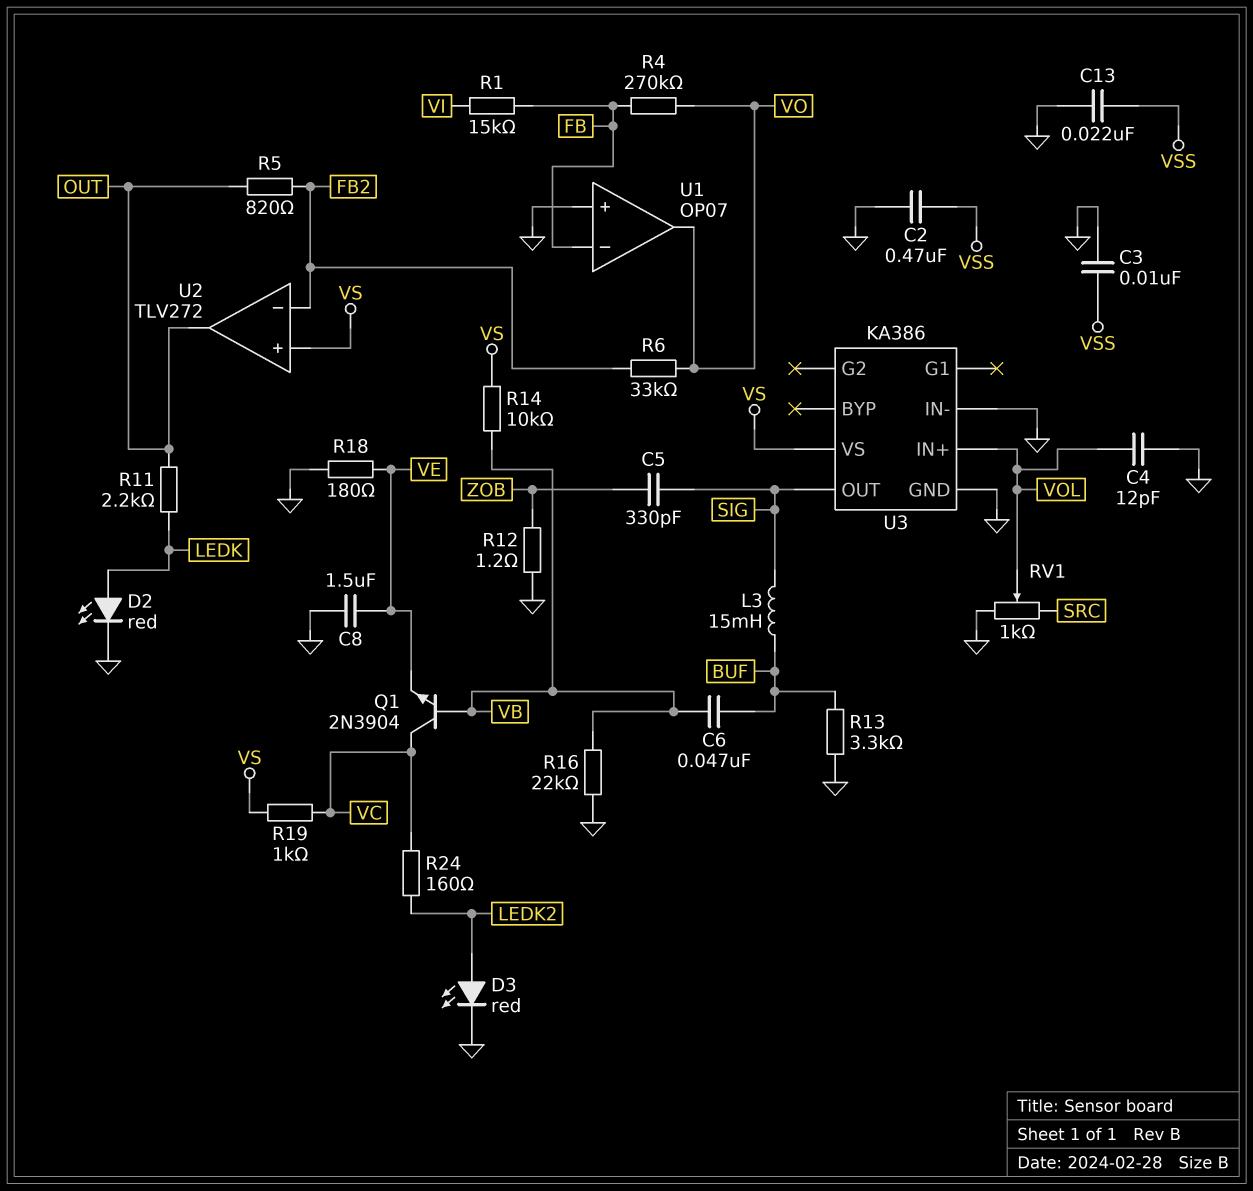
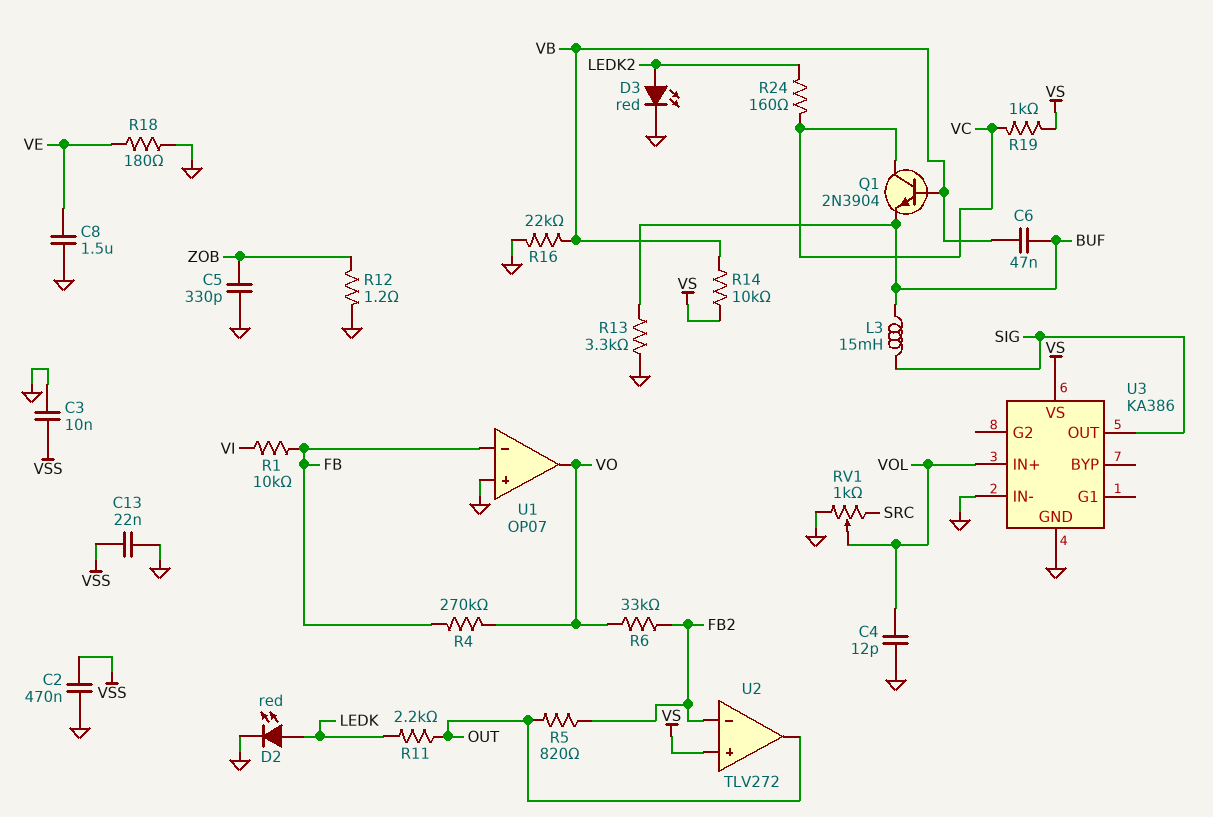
C5: 330pF (SIG, ZOB) -> 330pF (GND, ZOB)
Q1: NPN 2N3904 (B VB, C VC, E VE) -> NPN 2N3904 (B VB, C VC, E BUF)
R1: 15k (FB, VI) -> 10k (FB, VI)

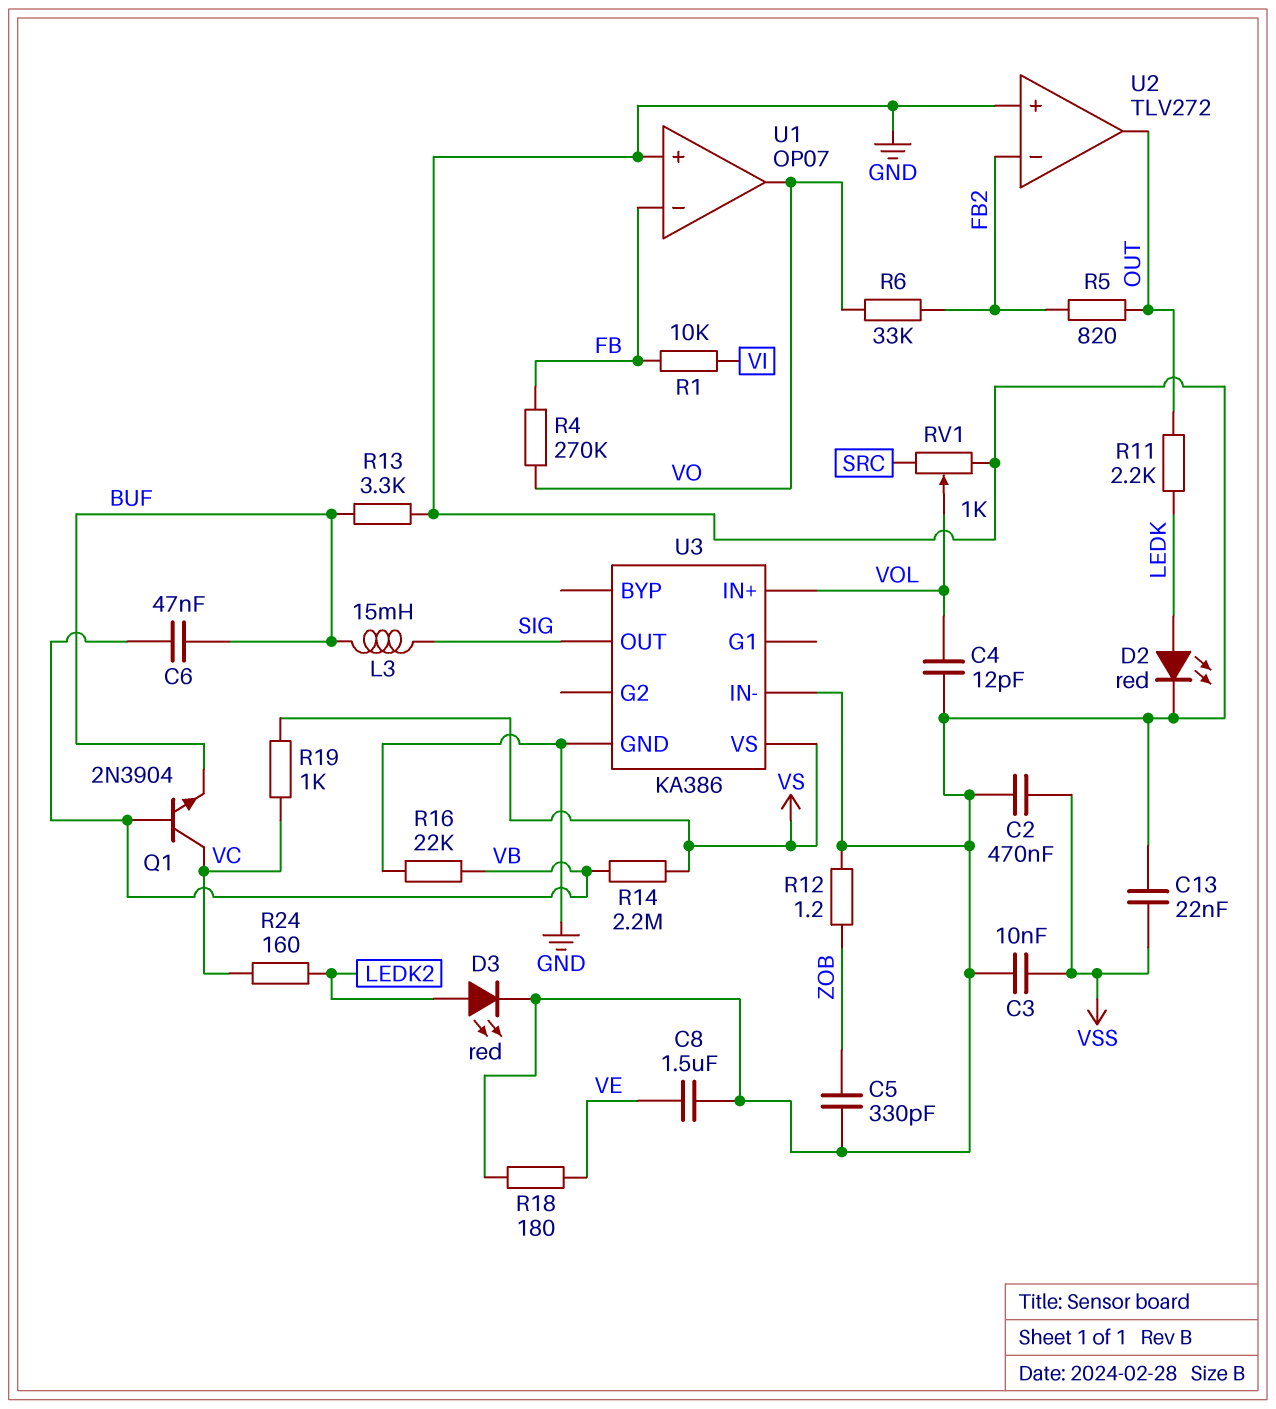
R14: 10k (VB, VS) -> 2.2M (VB, VS)
U2 pin in+: VS -> GND

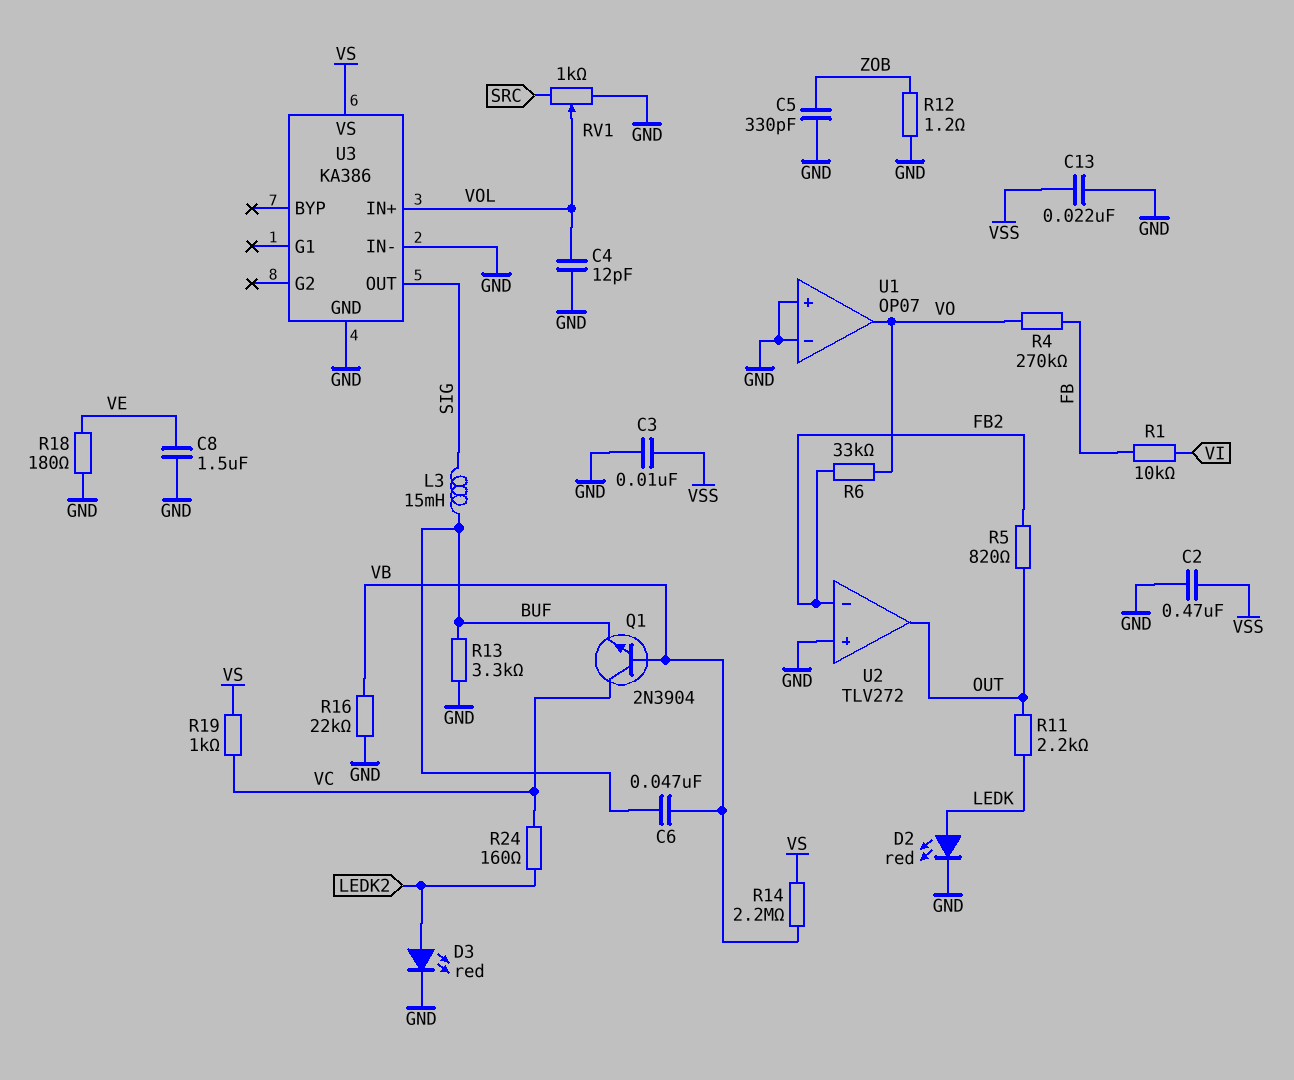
U1 pin in-: FB -> GND

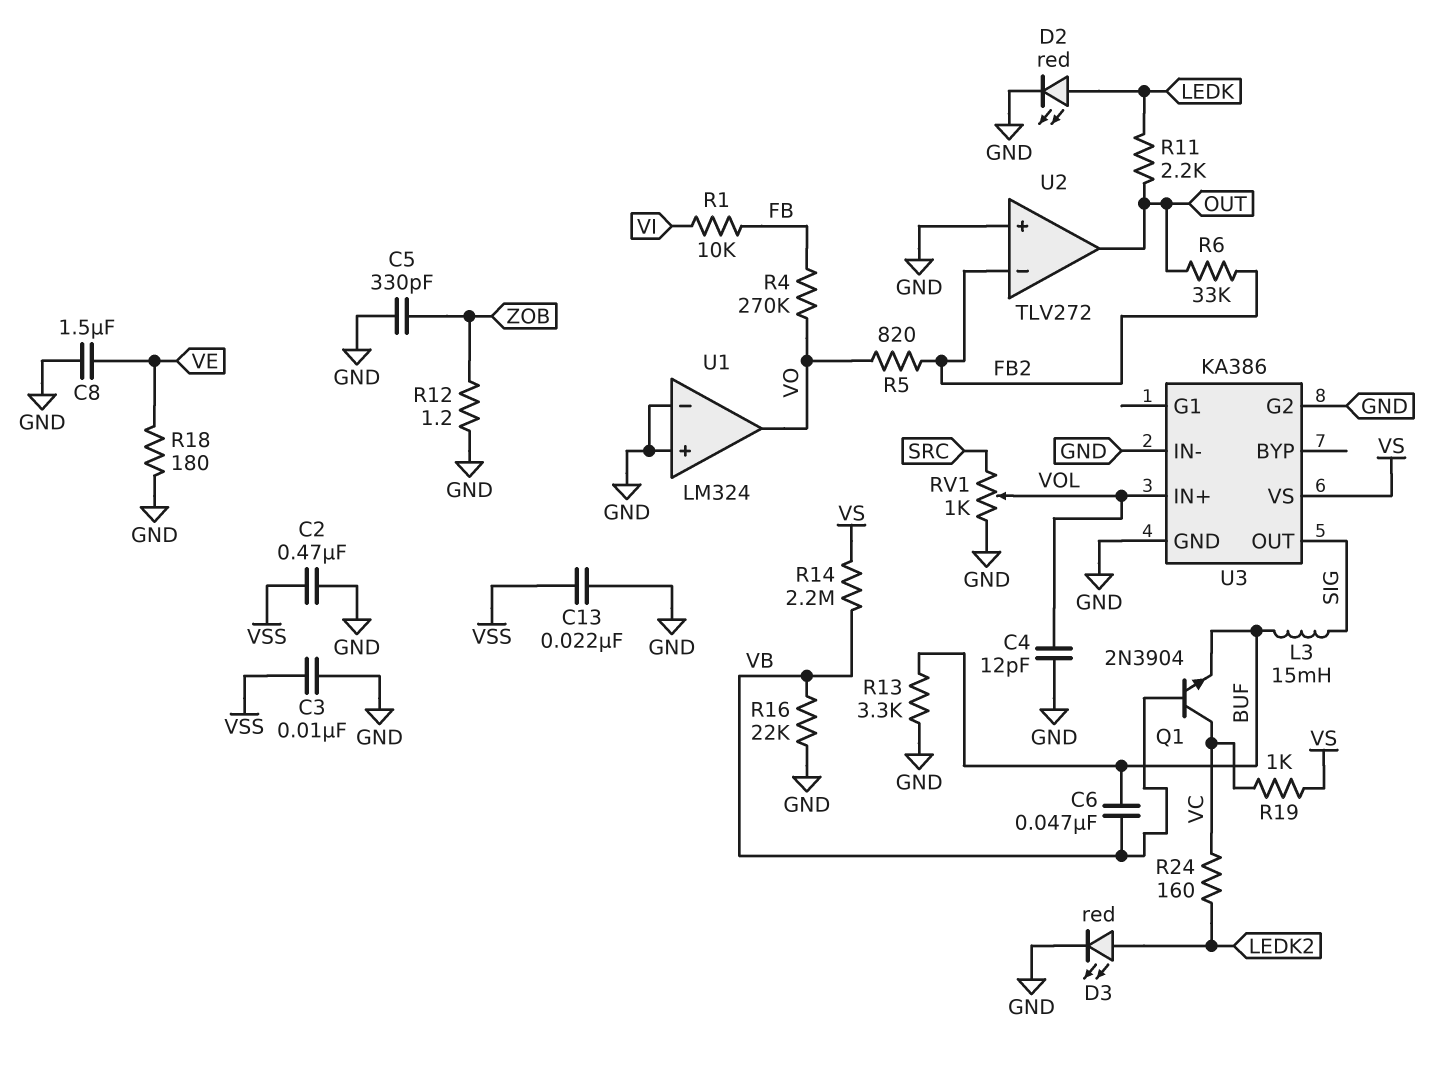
R5: 820 (FB2, OUT) -> 820 (FB2, VO)
R6: 33k (FB2, VO) -> 33k (FB2, OUT)
U1: OP07 -> LM324
U3 pin G2: none -> GND

